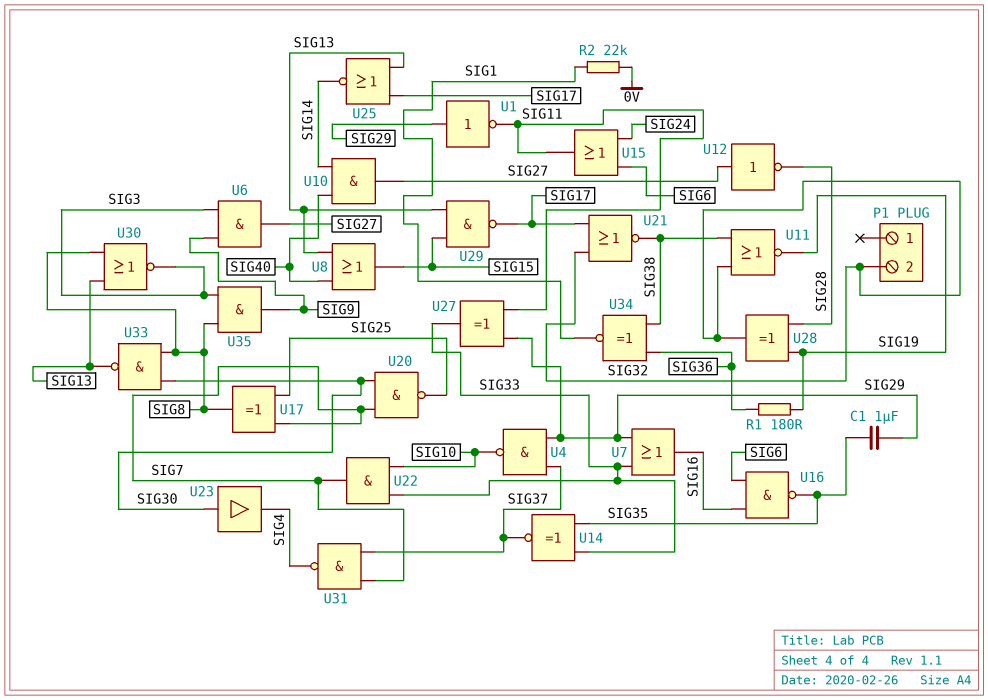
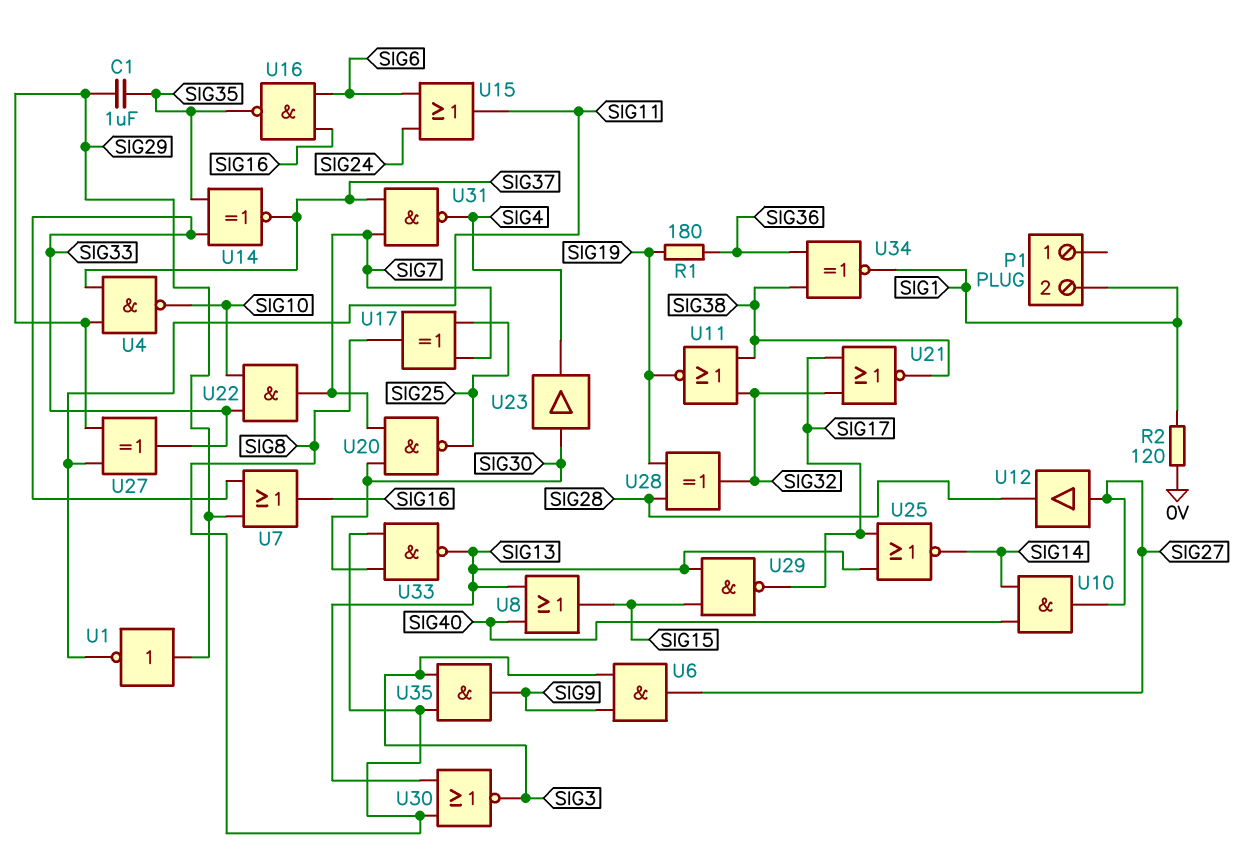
P1 pin 2: SIG32 -> SIG1
R2: 22k (0V, SIG1) -> 120 (0V, SIG1)
U12: NOT (in SIG27, out SIG28) -> buffer (in SIG27, out SIG28)

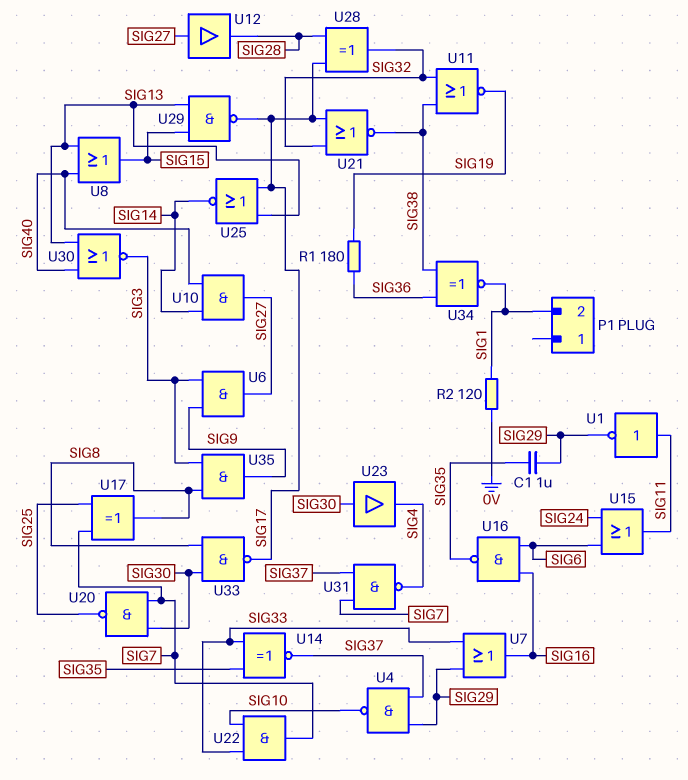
U1: NOT (in SIG29, out SIG11) -> NOT (in SIG11, out SIG29)
U27: XOR (in SIG11, in SIG29, out SIG33) -> none
U28: XOR (in SIG19, in SIG28, out SIG32) -> XOR (in SIG17, in SIG28, out SIG32)
U30: NOR (in SIG8, in SIG13, out SIG3) -> NOR (in SIG13, in SIG40, out SIG3)
U33: NAND (in SIG8, in SIG30, out SIG13) -> NAND (in SIG8, in SIG30, out SIG17)

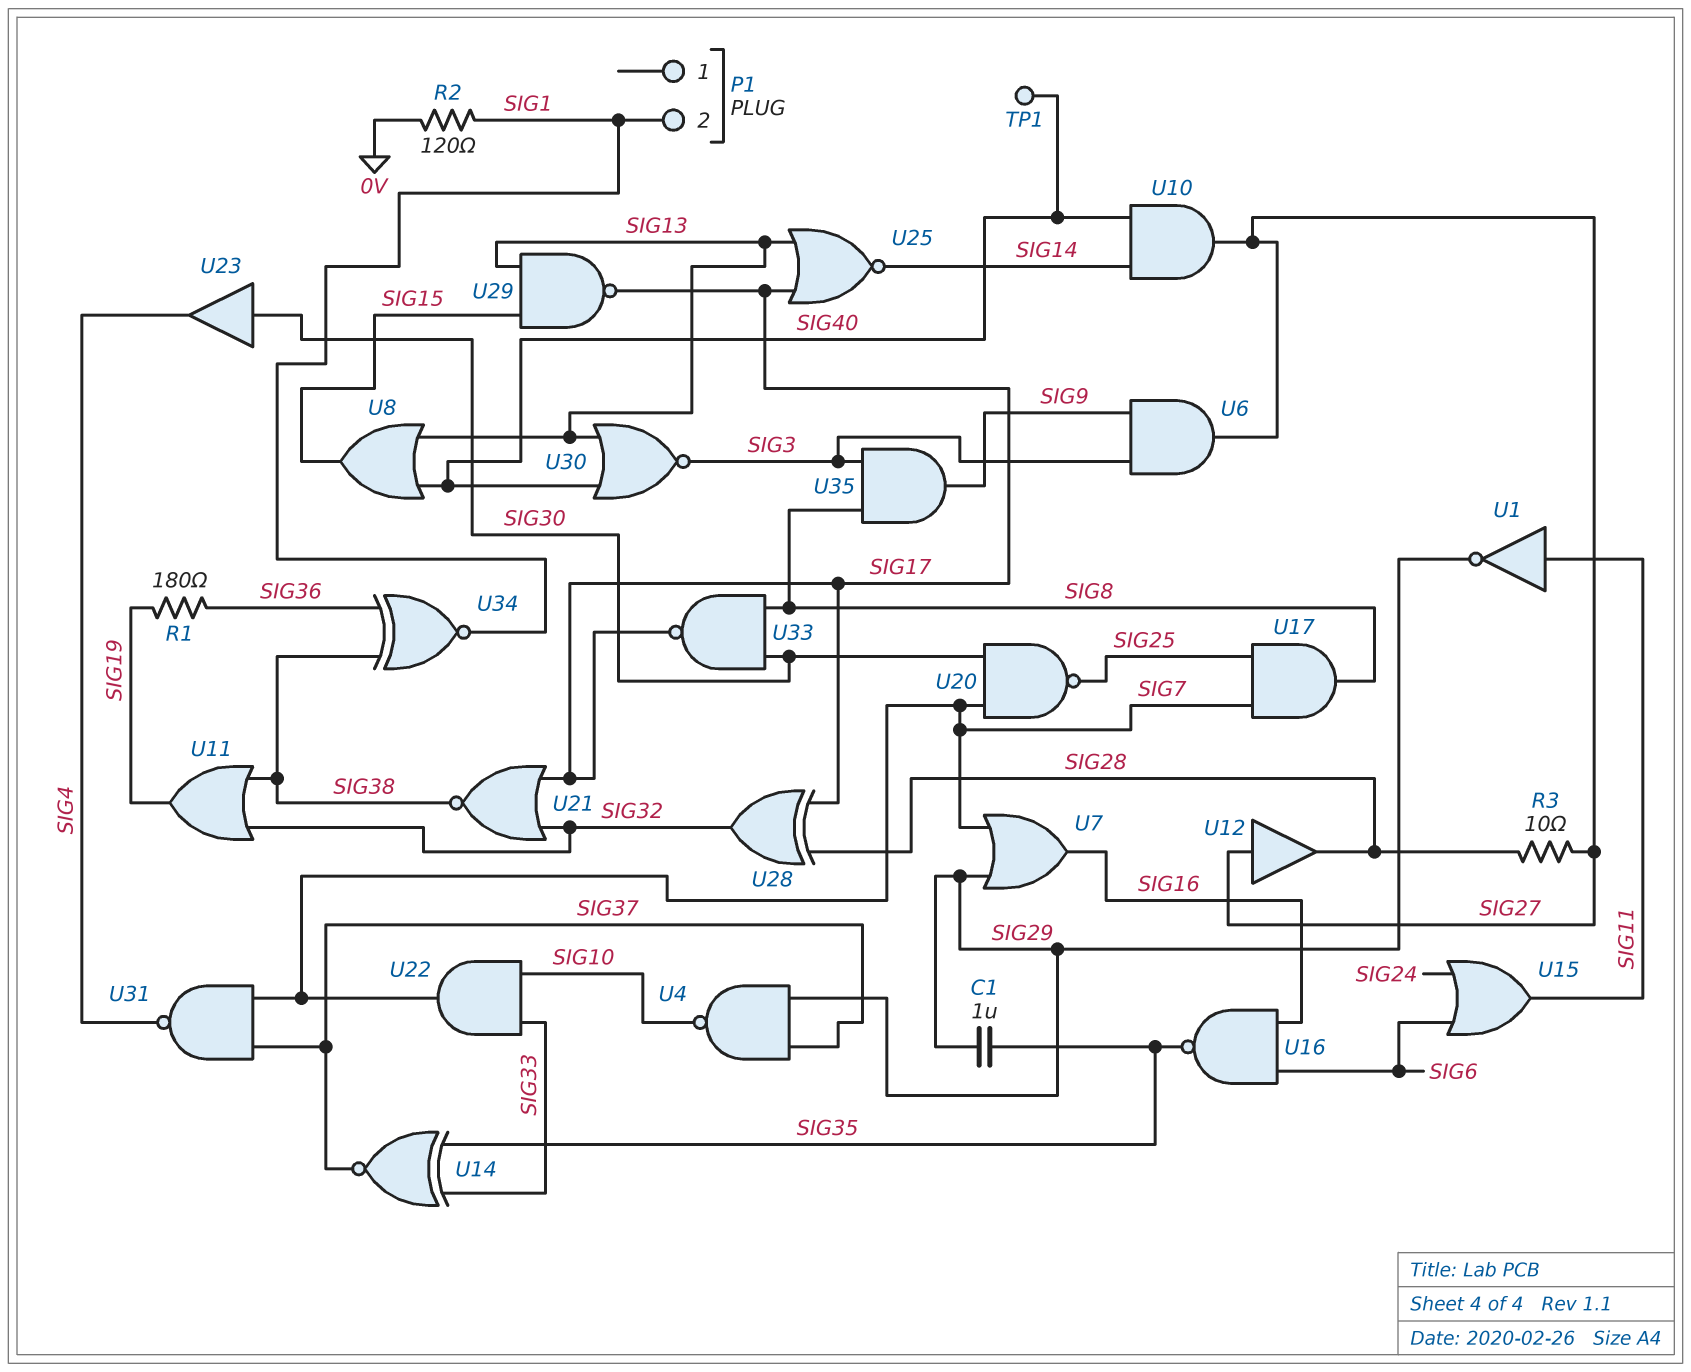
R3: none -> 10 (SIG27, SIG28)
TP1: none -> test point (SIG40)
U7: OR (in SIG29, in SIG33, out SIG16) -> OR (in SIG7, in SIG29, out SIG16)
U11: NOR (in SIG32, in SIG38, out SIG19) -> OR (in SIG32, in SIG38, out SIG19)
U17: XOR (in SIG7, in SIG25, out SIG8) -> AND (in SIG7, in SIG25, out SIG8)

